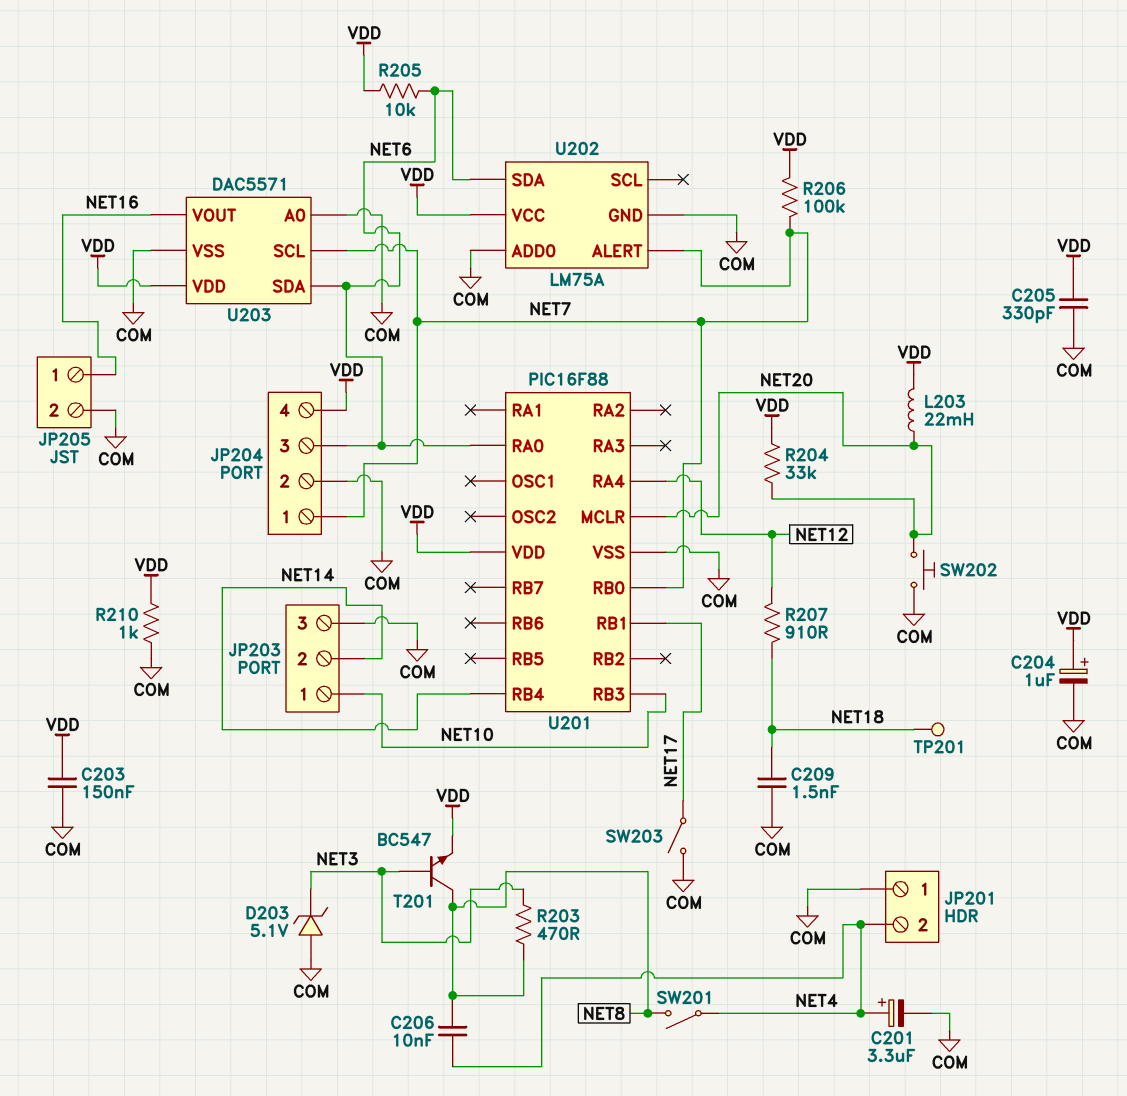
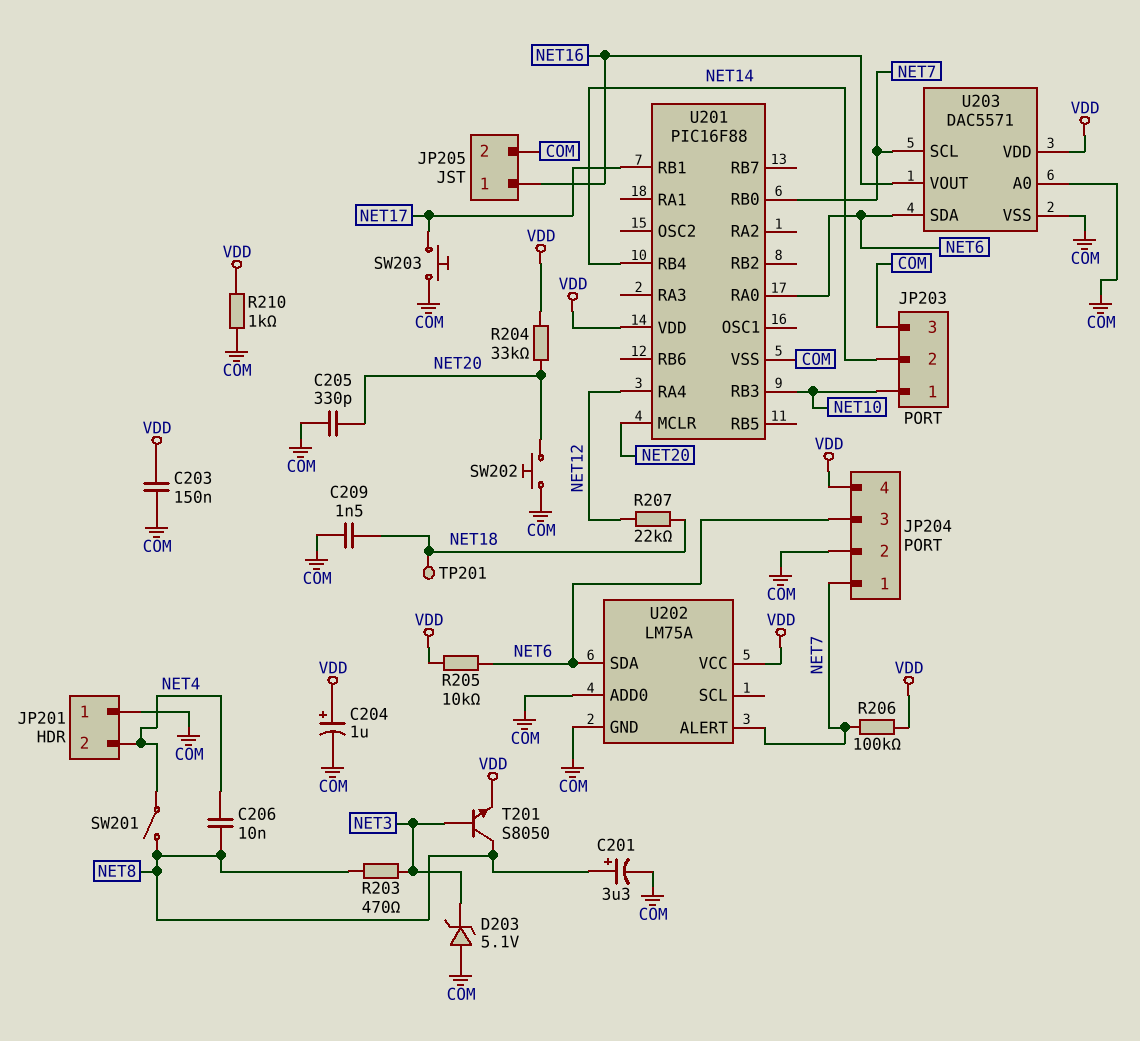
C201: 3.3uF (plus NET4, minus COM) -> 3.3uF (plus NET8, minus COM)
C205: 330pF (COM, VDD) -> 330pF (COM, NET20)
L203: 22mH (NET20, VDD) -> none
R207: 910 (NET12, NET18) -> 22k (NET12, NET18)
SW203: switch (COM, NET17) -> button (COM, NET17)
T201: NPN BC547 (B NET3, C NET8, E VDD) -> NPN S8050 (B NET3, C NET8, E VDD)

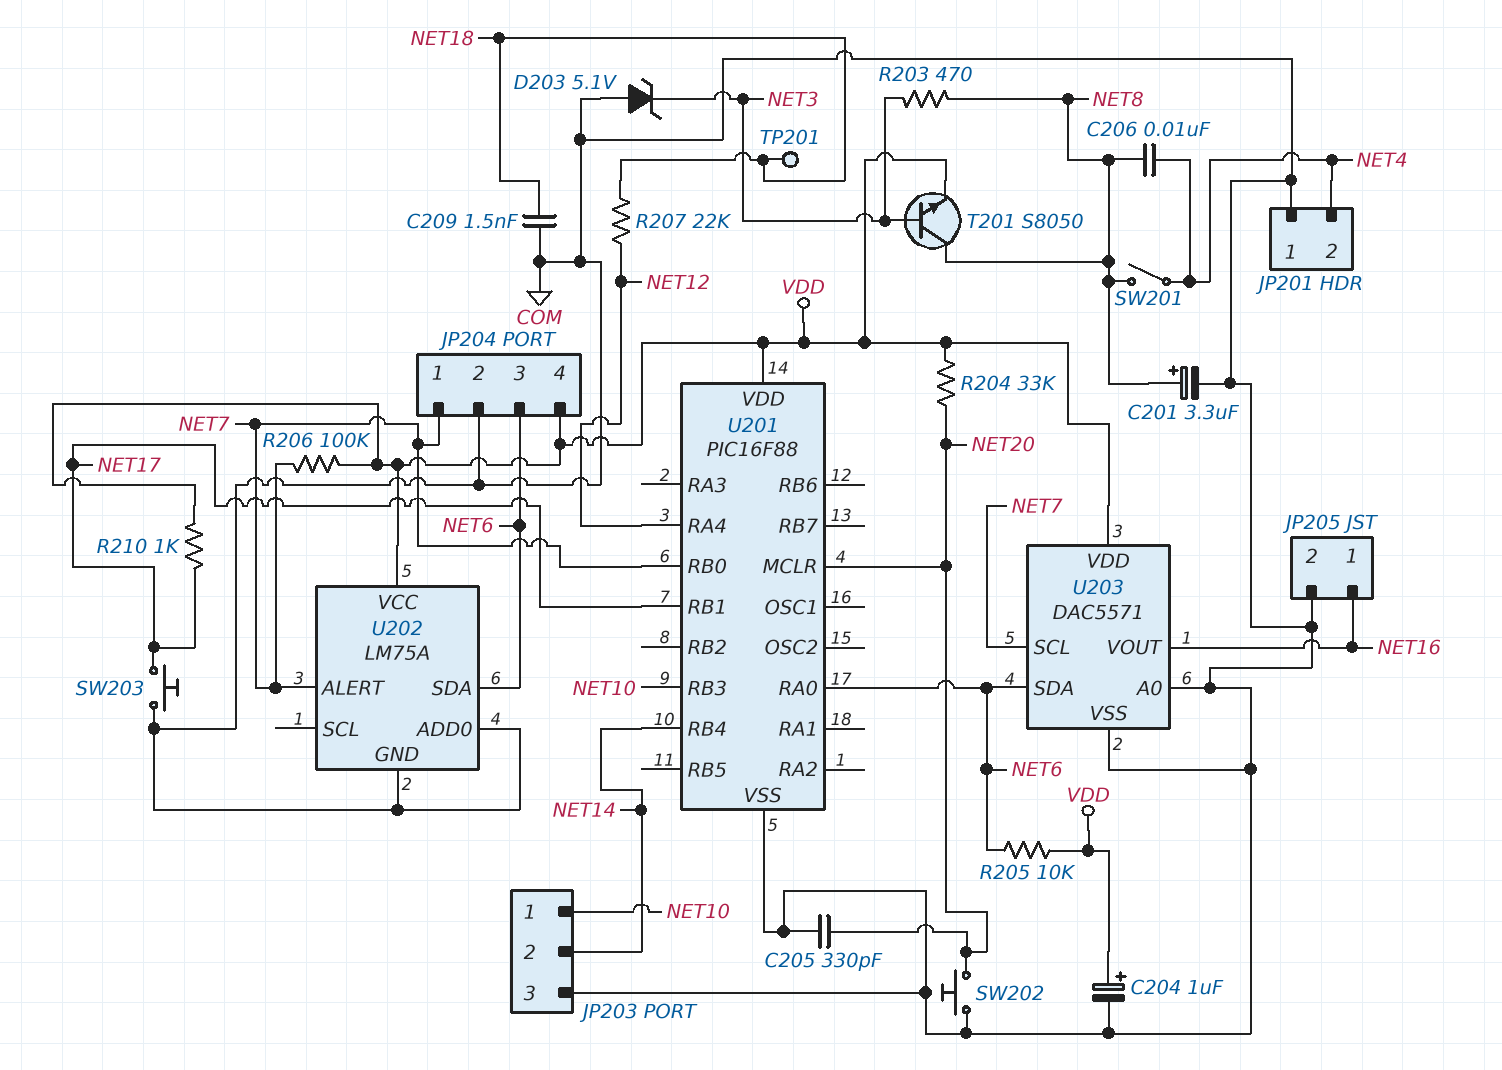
C203: 150nF (COM, VDD) -> none
R210: 1k (COM, VDD) -> 1k (NET17, VDD)

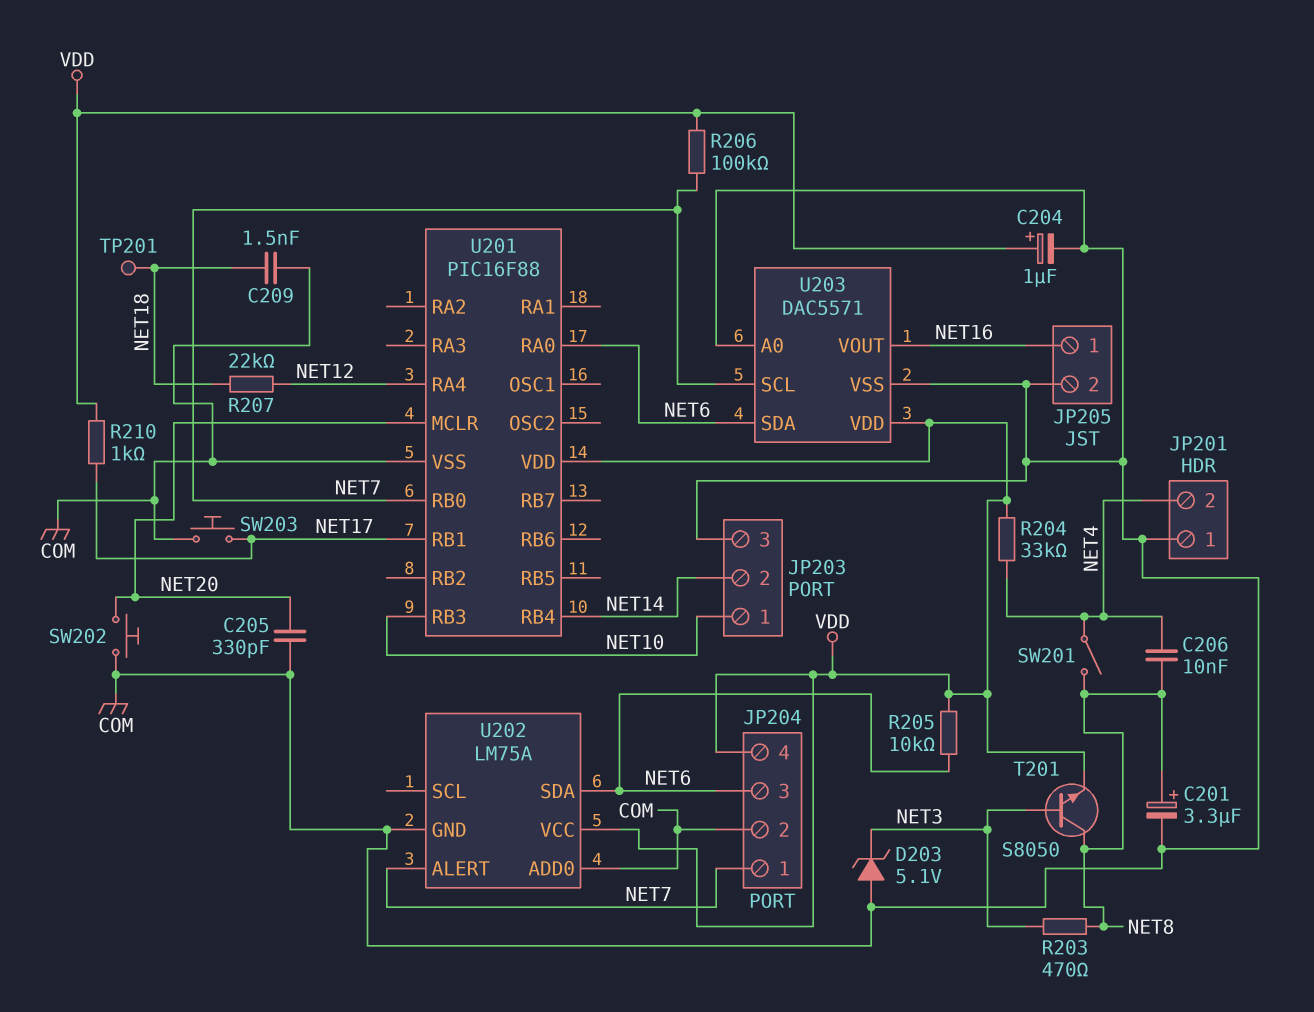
R204: 33k (NET20, VDD) -> 33k (NET4, VDD)

